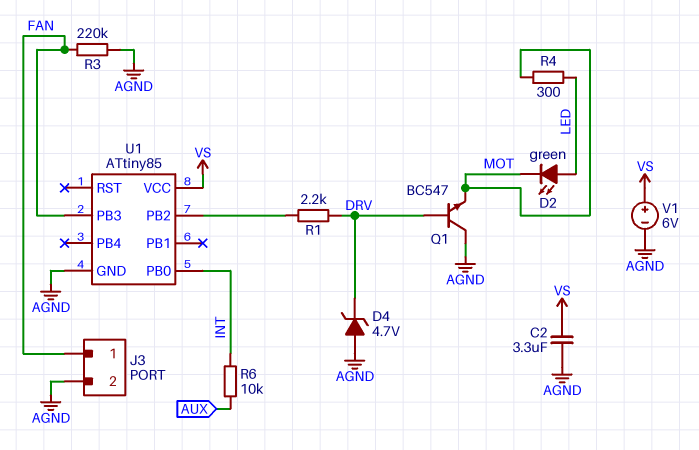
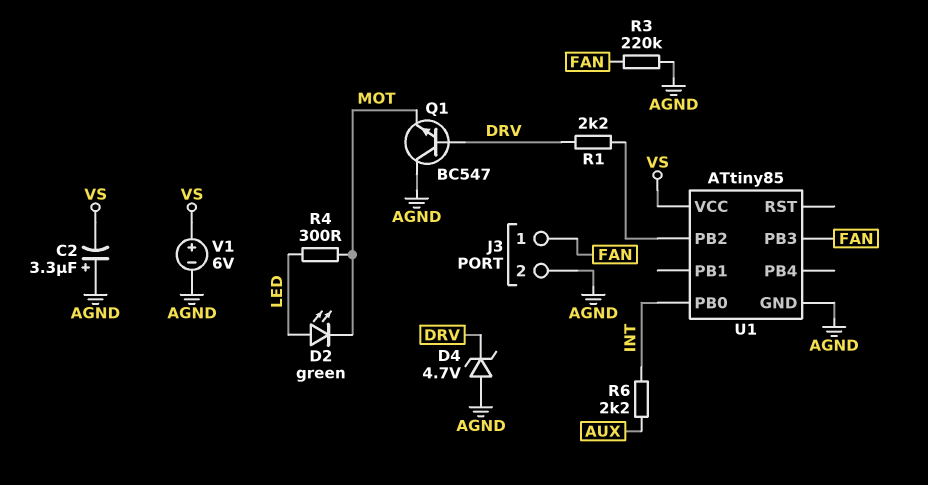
C2: 3.3uF (AGND, VS) -> 3.3uF (plus AGND, minus VS)
R6: 10k (AUX, INT) -> 2.2k (AUX, INT)

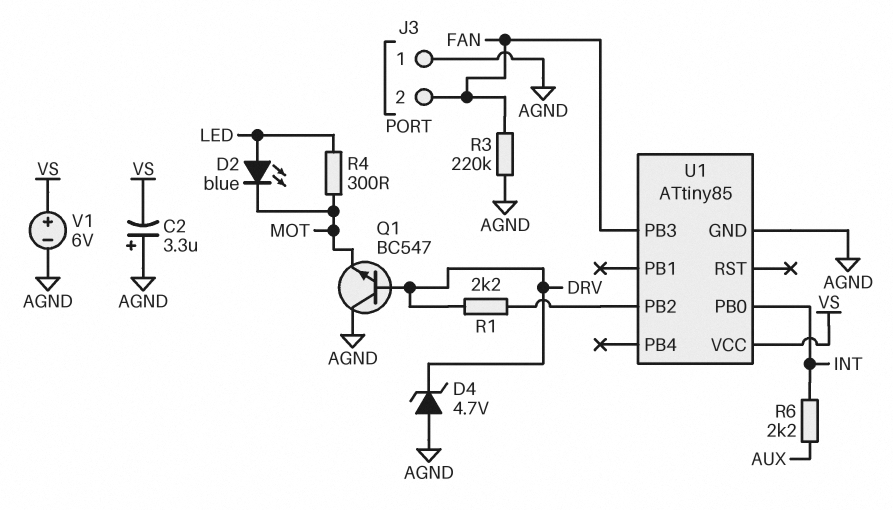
D2: LED green (A LED, K MOT) -> LED blue (A LED, K MOT)
J3 pin 1: FAN -> AGND
J3 pin 2: AGND -> FAN

